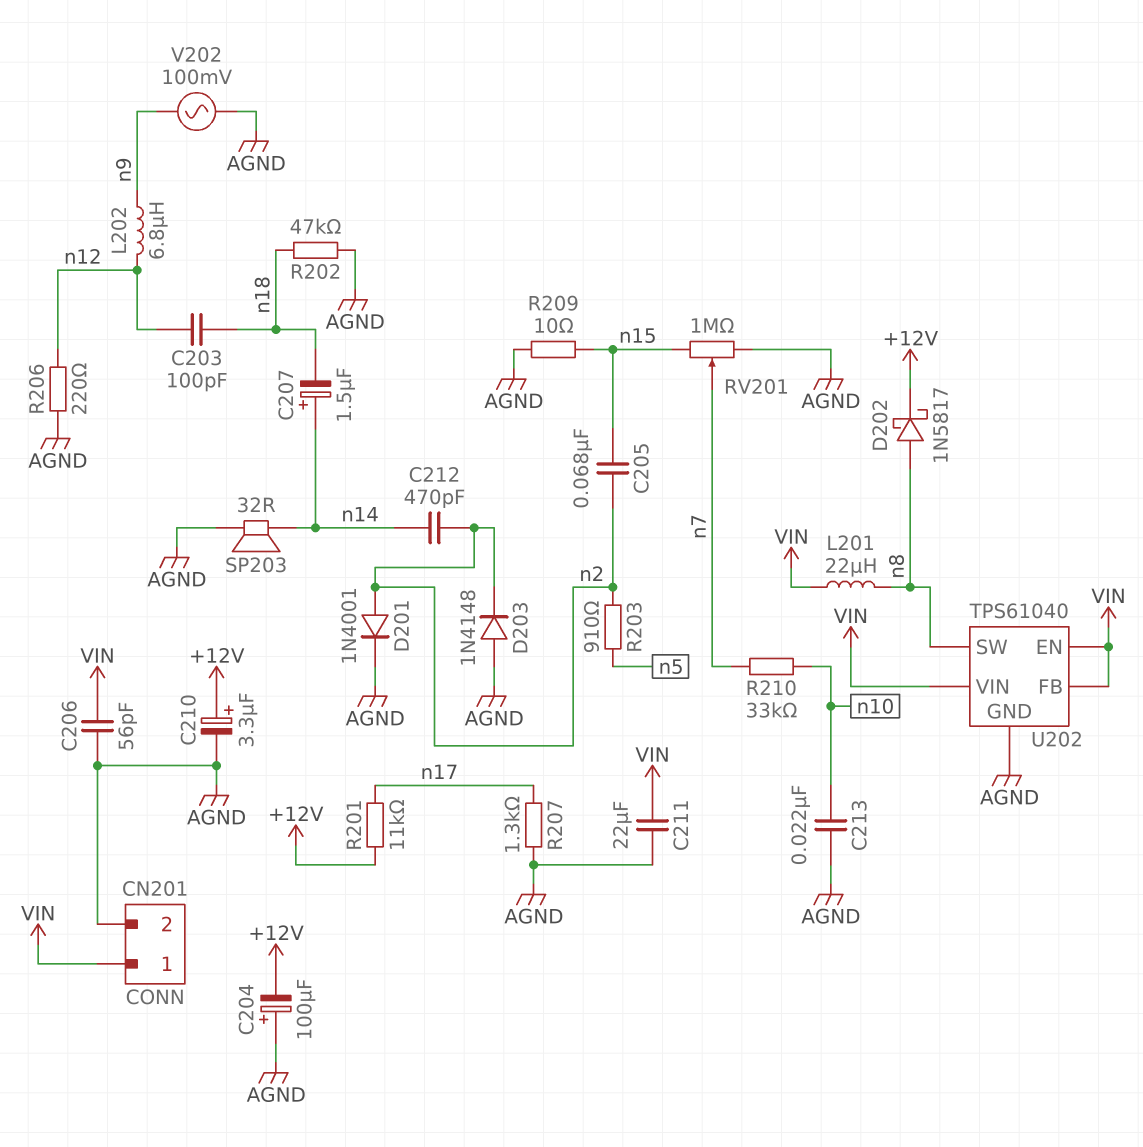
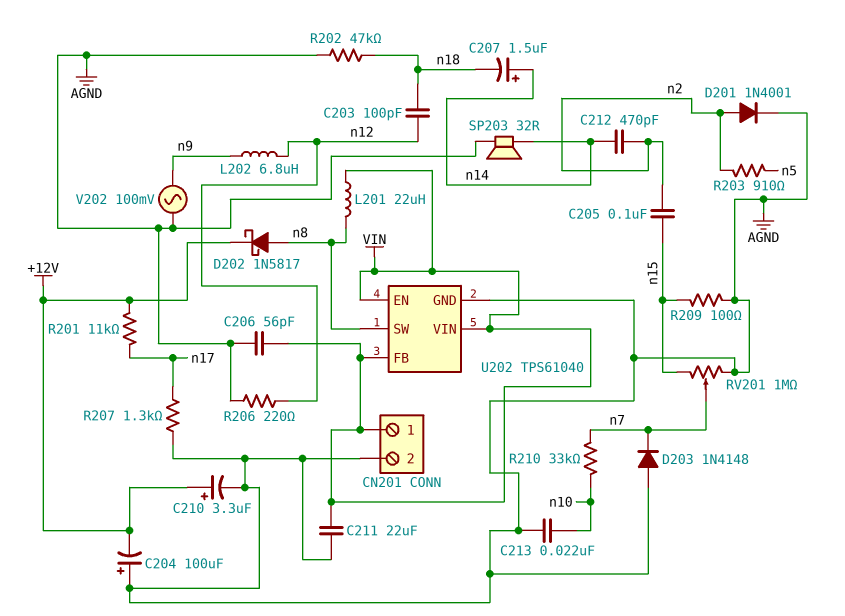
C205: 68nF (n2, n15) -> 100nF (n2, n15)
D203: diode 1N4148 (A AGND, K n2) -> diode 1N4148 (A AGND, K n7)
R209: 10 (AGND, n15) -> 100 (AGND, n15)

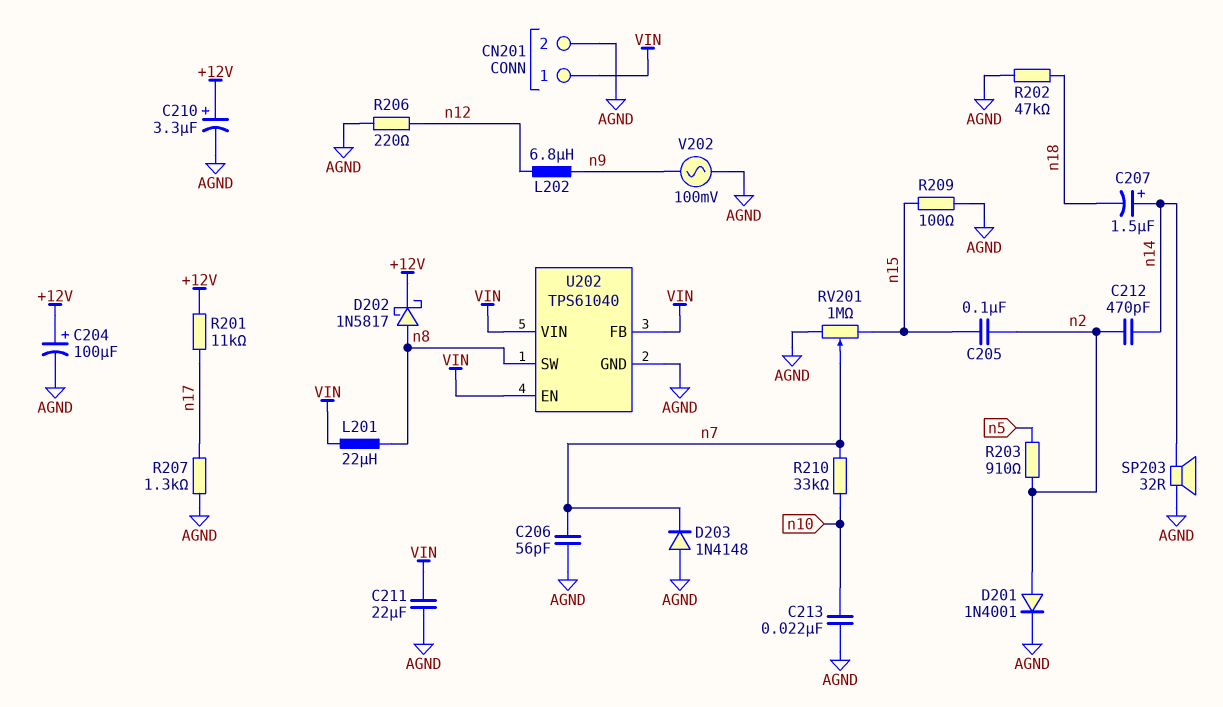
C203: 100pF (n12, n18) -> none
C204: 100uF (plus AGND, minus +12V) -> 100uF (plus +12V, minus AGND)
C206: 56pF (AGND, VIN) -> 56pF (AGND, n7)

